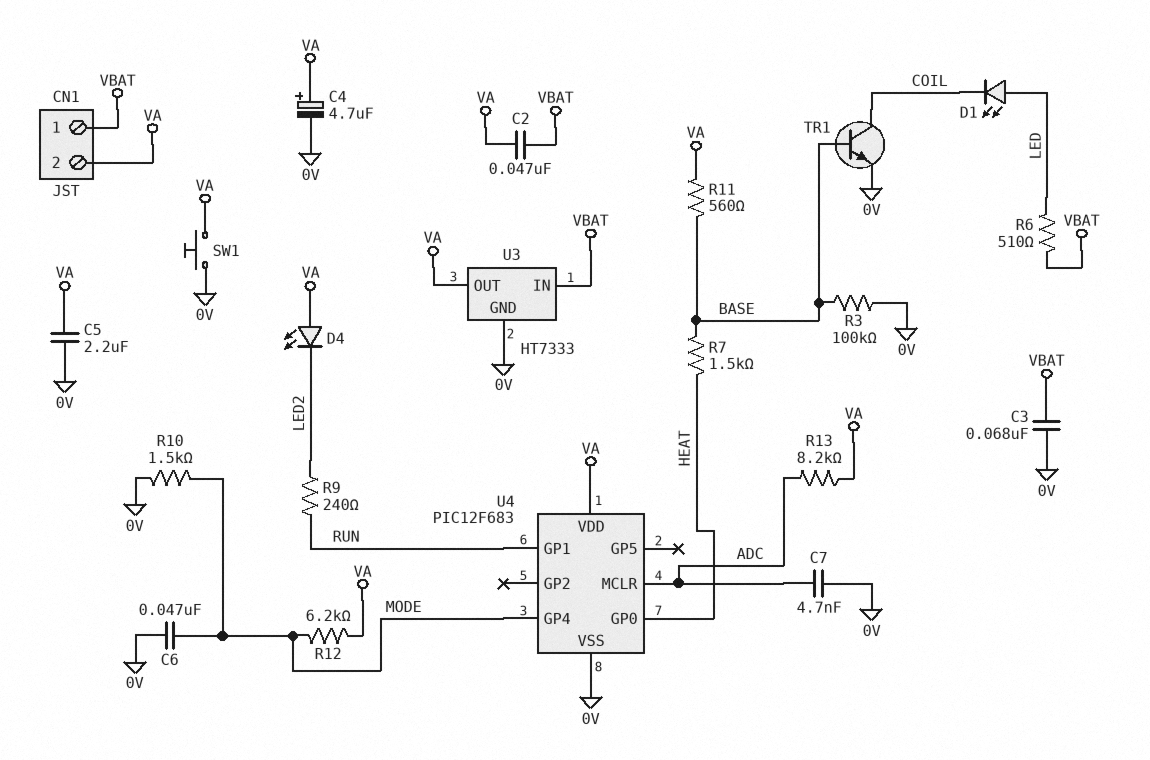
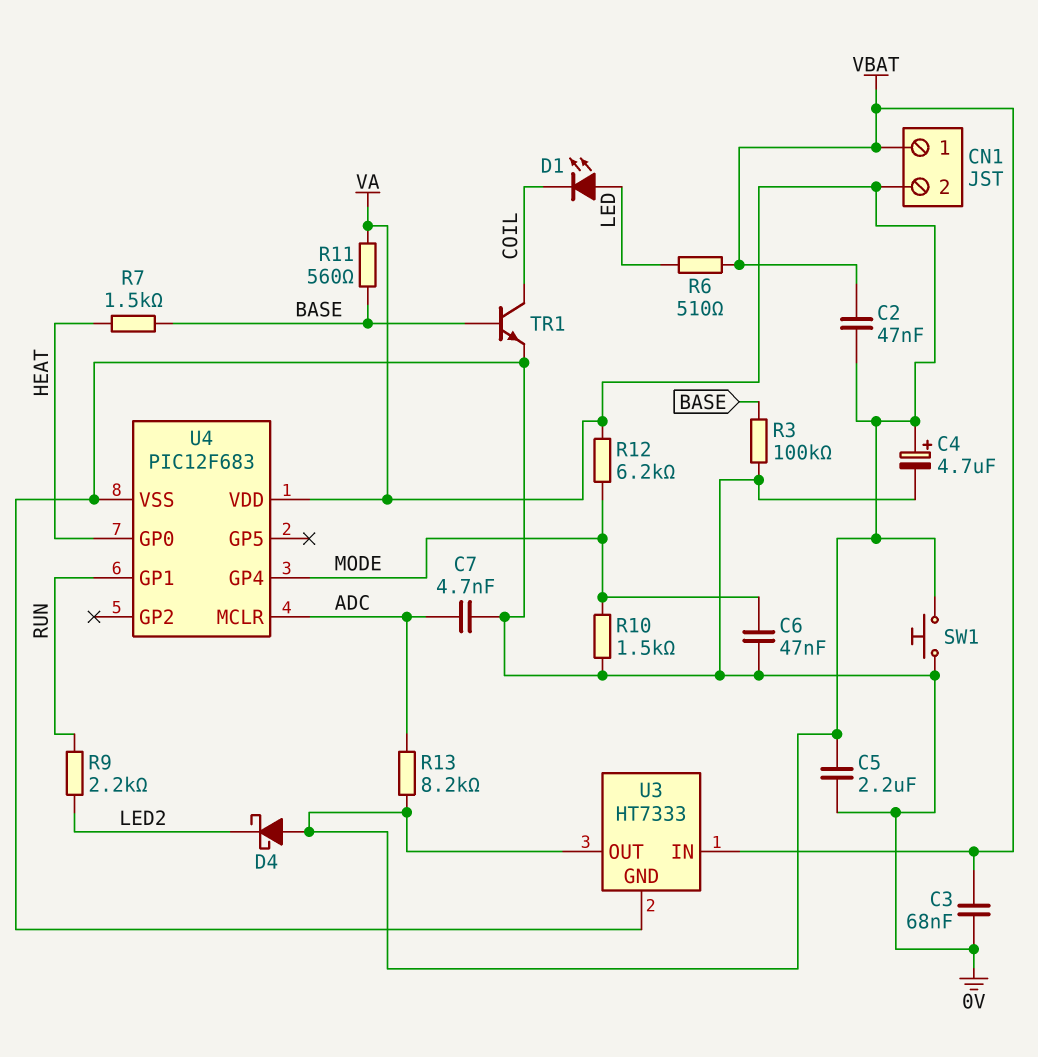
D4: LED (A VA, K LED2) -> schottky (A VA, K LED2)
R9: 240 (LED2, RUN) -> 2.2k (LED2, RUN)

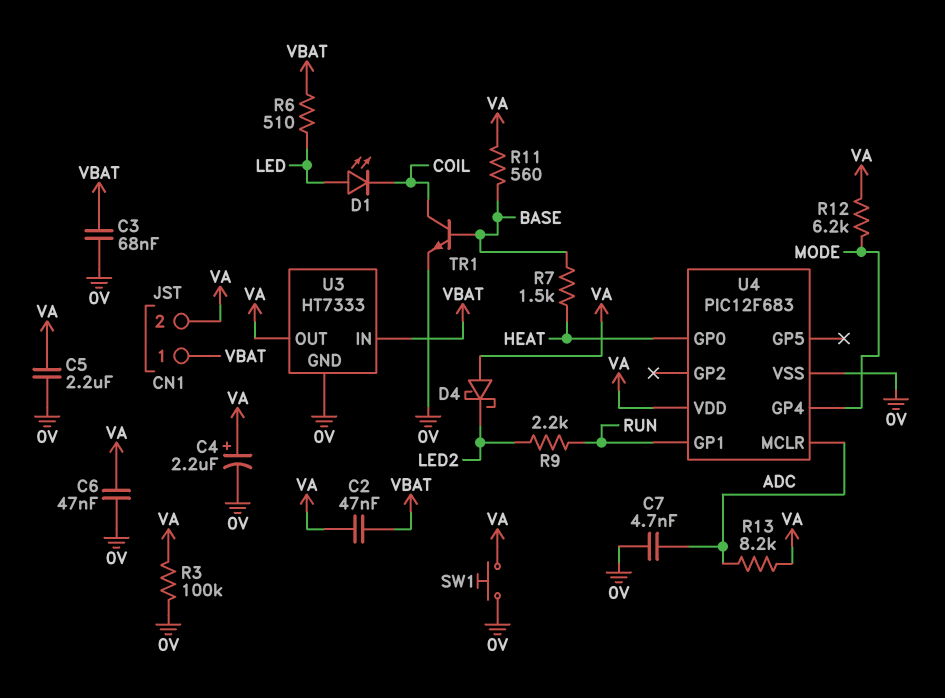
C4: 4.7uF (plus VA, minus 0V) -> 2.2uF (plus VA, minus 0V)
C6: 47nF (0V, MODE) -> 47nF (0V, VA)
R3: 100k (0V, BASE) -> 100k (0V, VA)
R10: 1.5k (0V, MODE) -> none

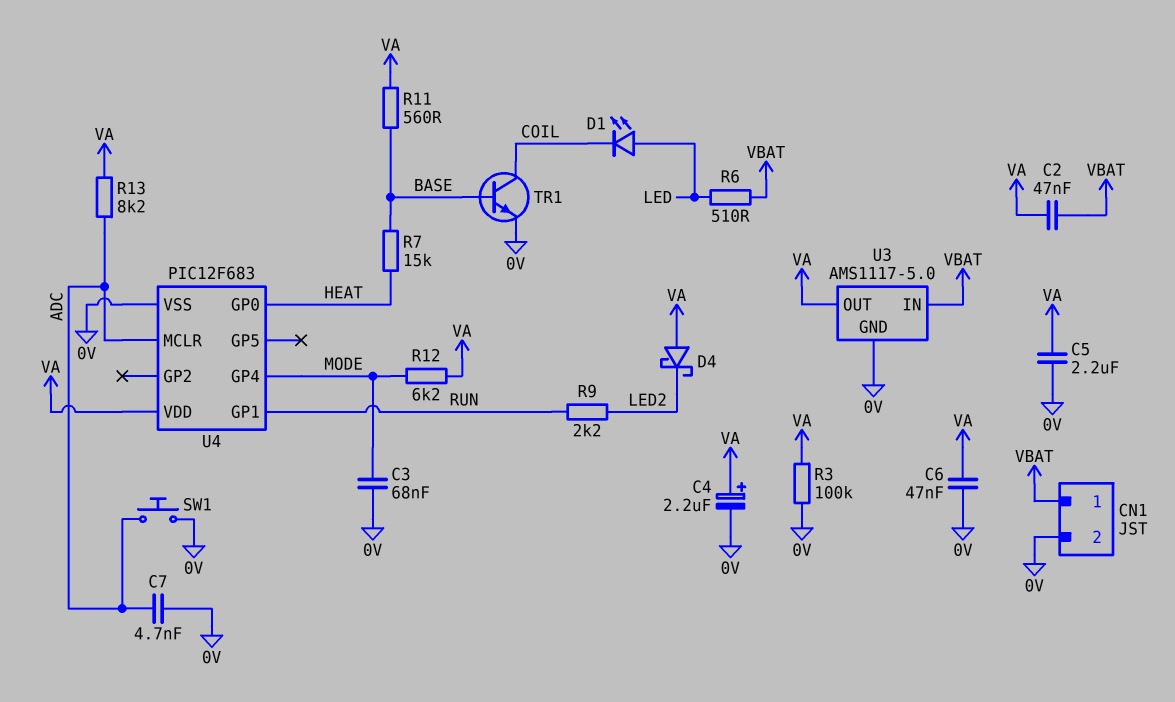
C3: 68nF (0V, VBAT) -> 68nF (0V, MODE)
CN1 pin 2: VA -> 0V
R7: 1.5k (BASE, HEAT) -> 15k (BASE, HEAT)
SW1: button (0V, VA) -> button (0V, ADC)
U3: HT7333 -> AMS1117-5.0

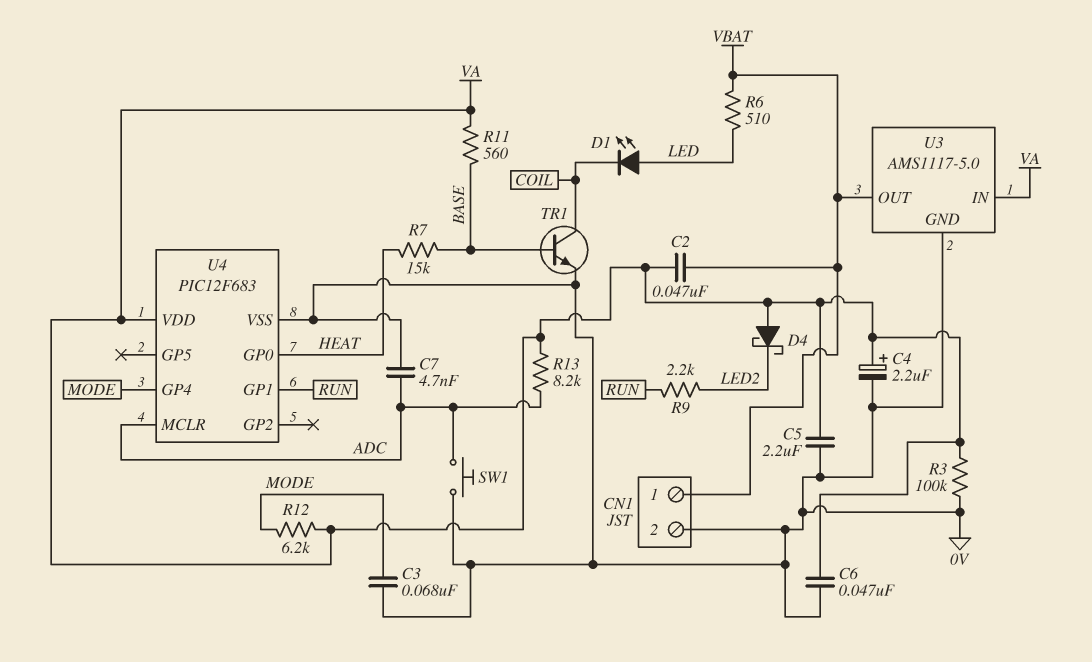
U3 pin IN: VBAT -> VA
U3 pin OUT: VA -> VBAT

